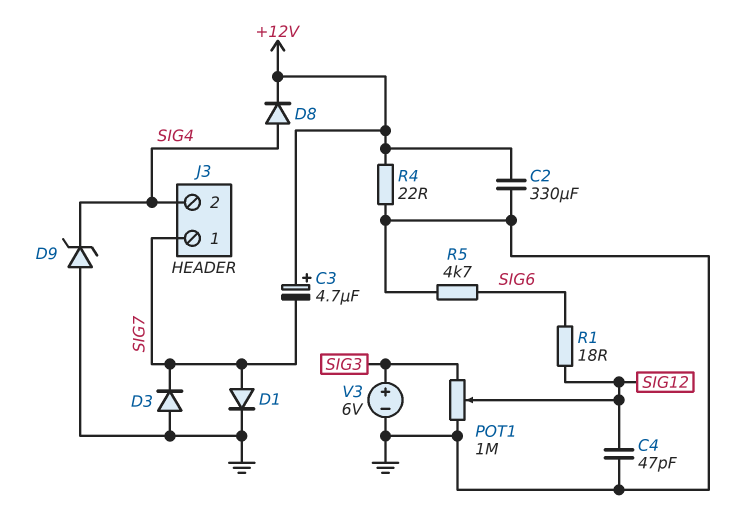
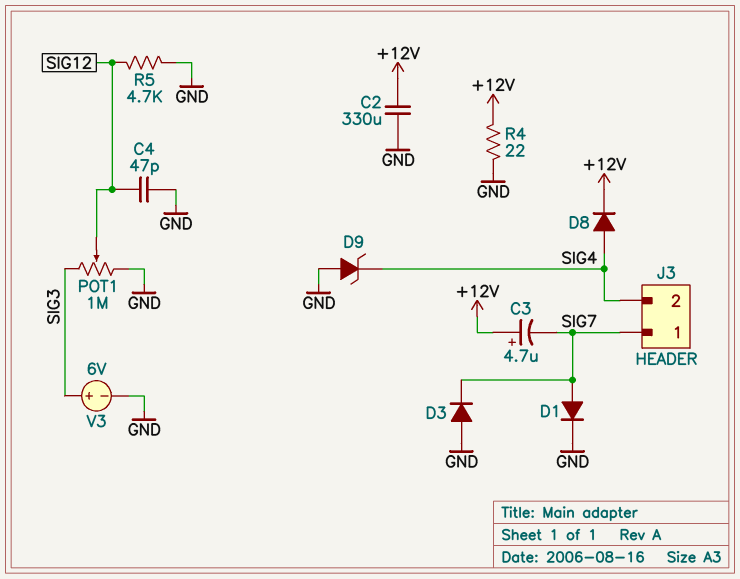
R1: 18 (SIG6, SIG12) -> none
R5: 4.7k (GND, SIG6) -> 4.7k (GND, SIG12)

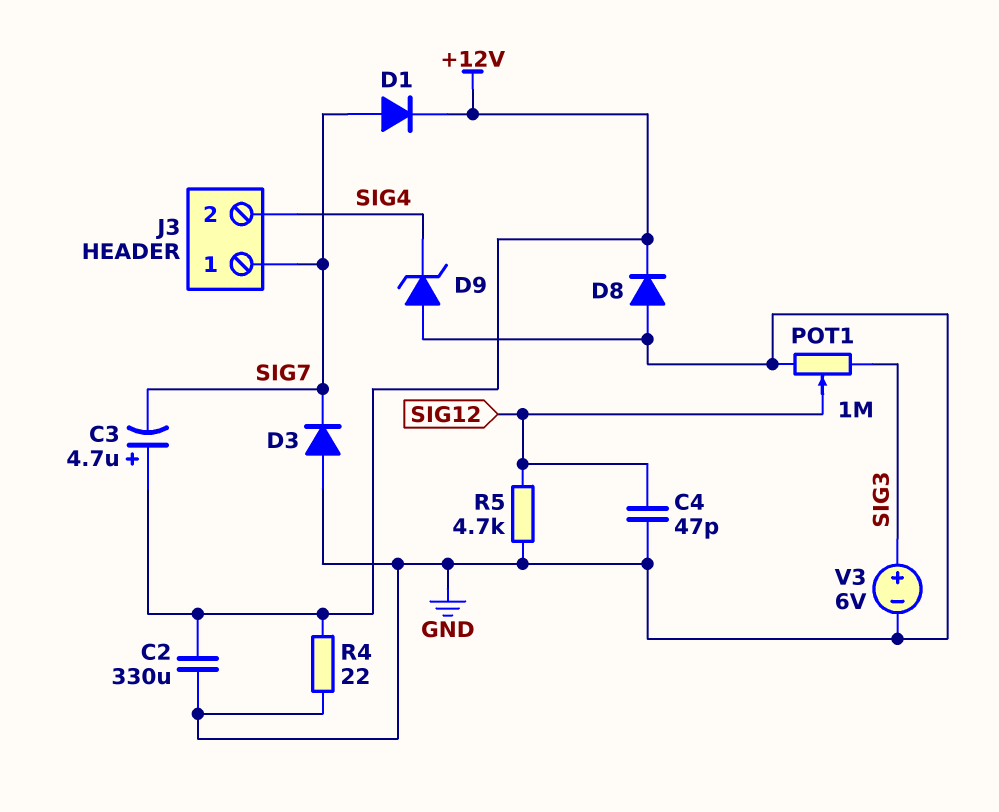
D1: diode (A SIG7, K GND) -> diode (A SIG7, K +12V)
D8: diode (A SIG4, K +12V) -> diode (A GND, K +12V)

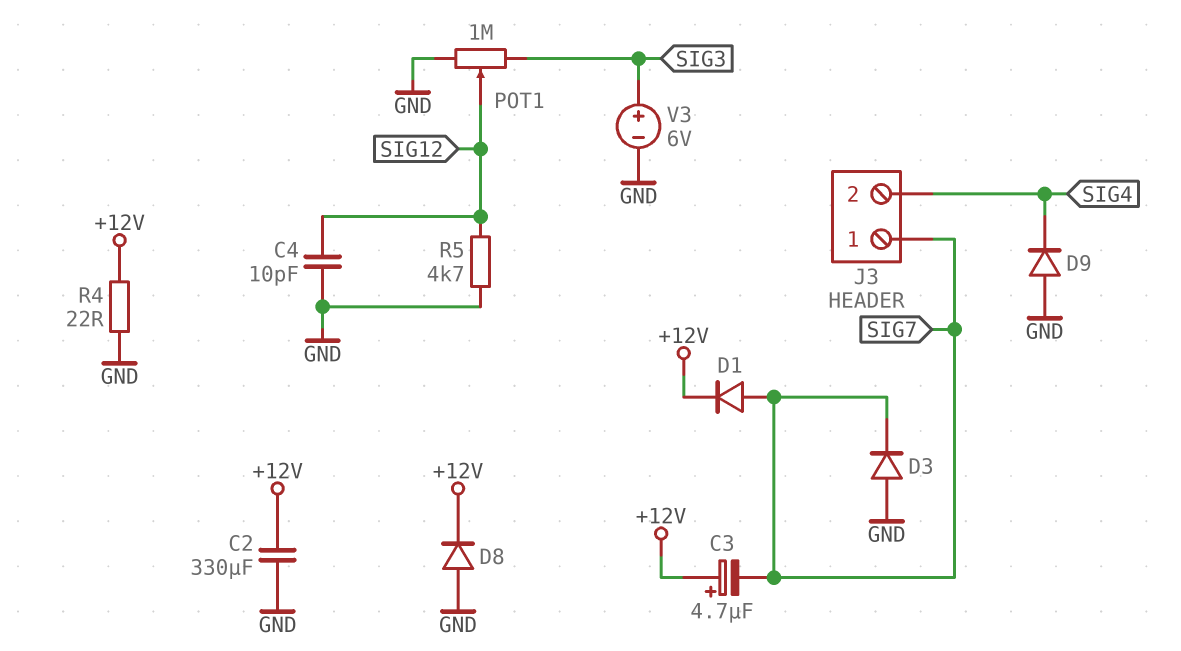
C4: 47pF (GND, SIG12) -> 10pF (GND, SIG12)
D9: zener (A GND, K SIG4) -> diode (A GND, K SIG4)

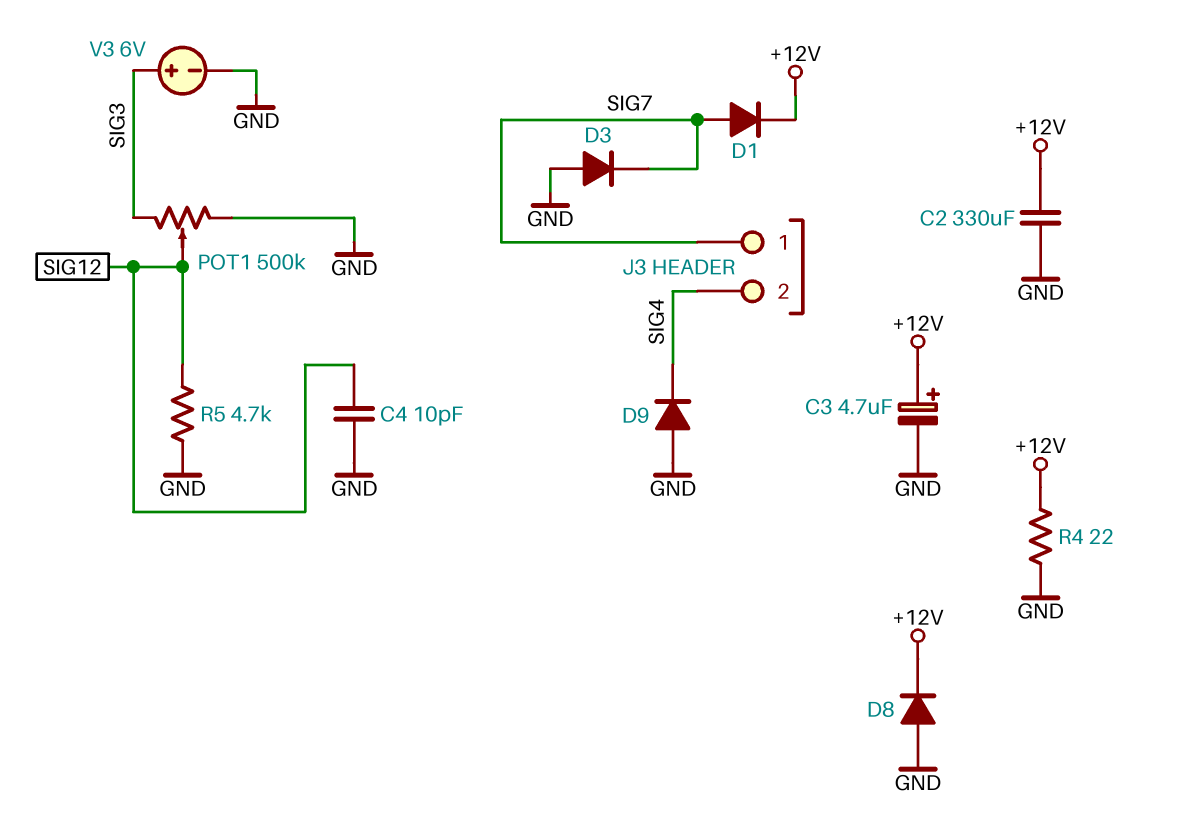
C3: 4.7uF (plus +12V, minus SIG7) -> 4.7uF (plus +12V, minus GND)
POT1: 1M (GND, SIG3, wiper SIG12) -> 500k (GND, SIG3, wiper SIG12)

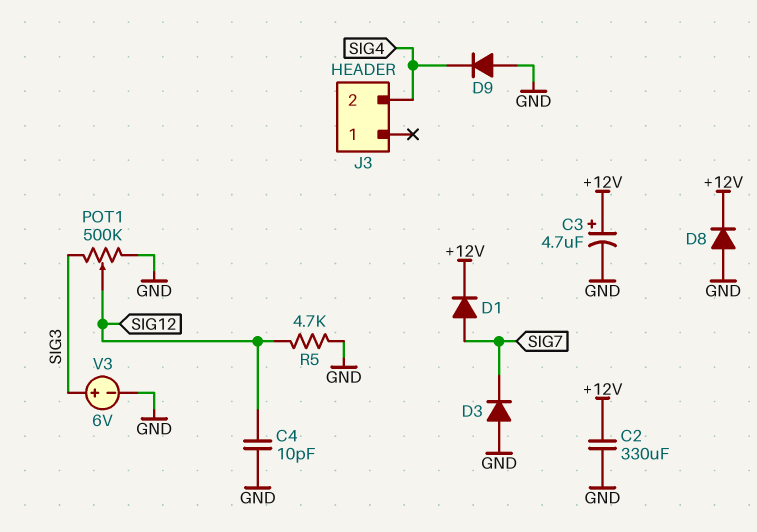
J3 pin 1: SIG7 -> none
R4: 22 (+12V, GND) -> none

